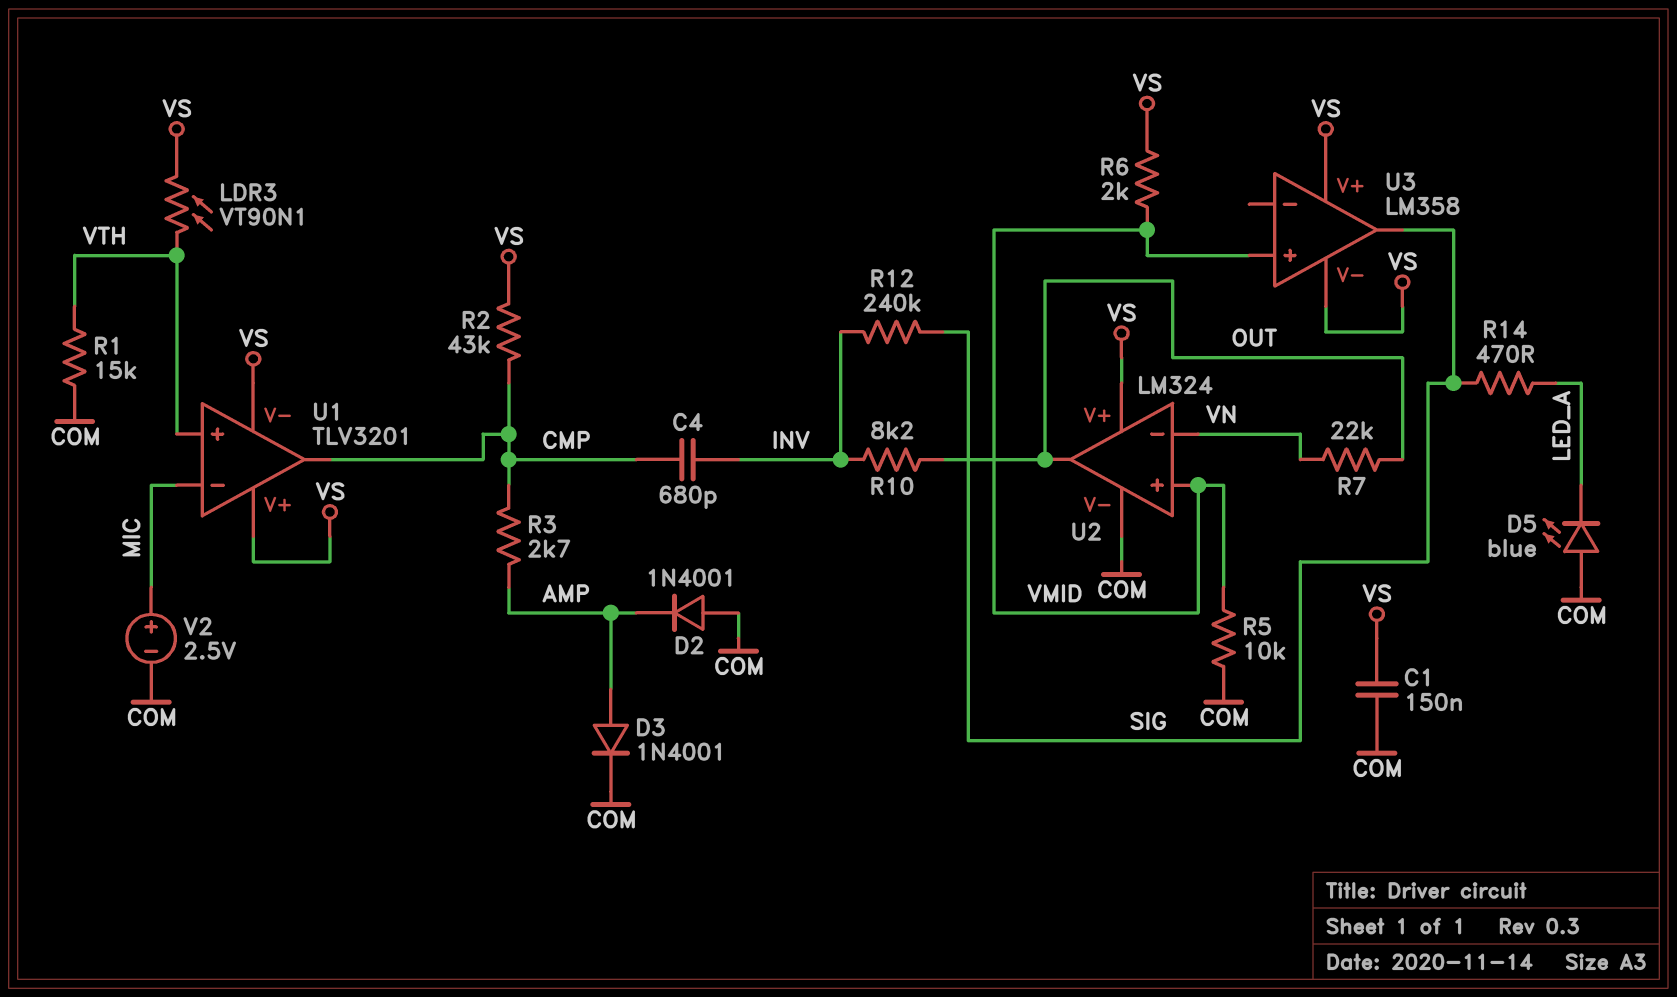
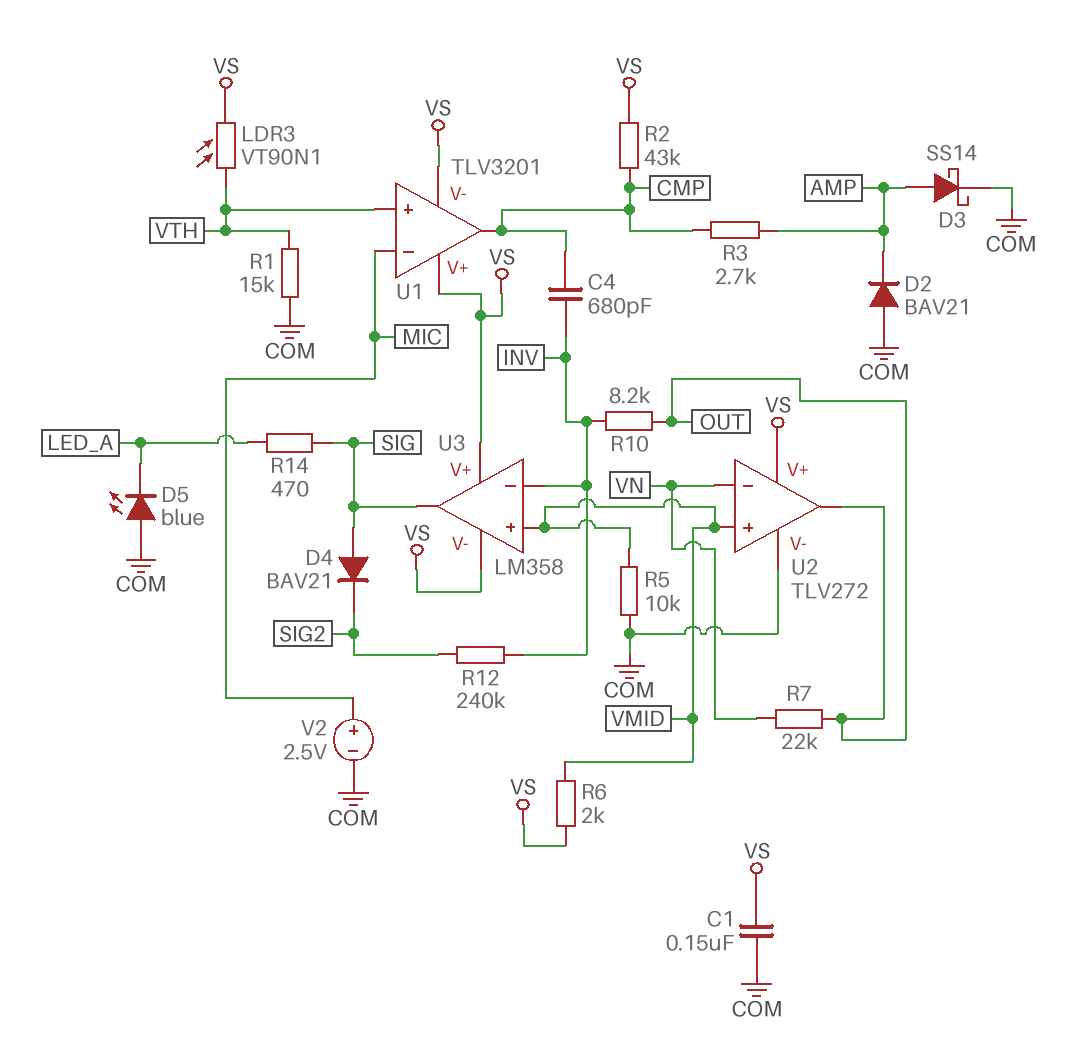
D2: diode 1N4001 (A COM, K AMP) -> diode BAV21 (A COM, K AMP)
D3: diode 1N4001 (A AMP, K COM) -> schottky SS14 (A AMP, K COM)
D4: none -> diode BAV21 (A SIG, K SIG2)
R12: 240k (INV, SIG) -> 240k (INV, SIG2)
U2: LM324 -> TLV272
U3 pin in-: none -> INV

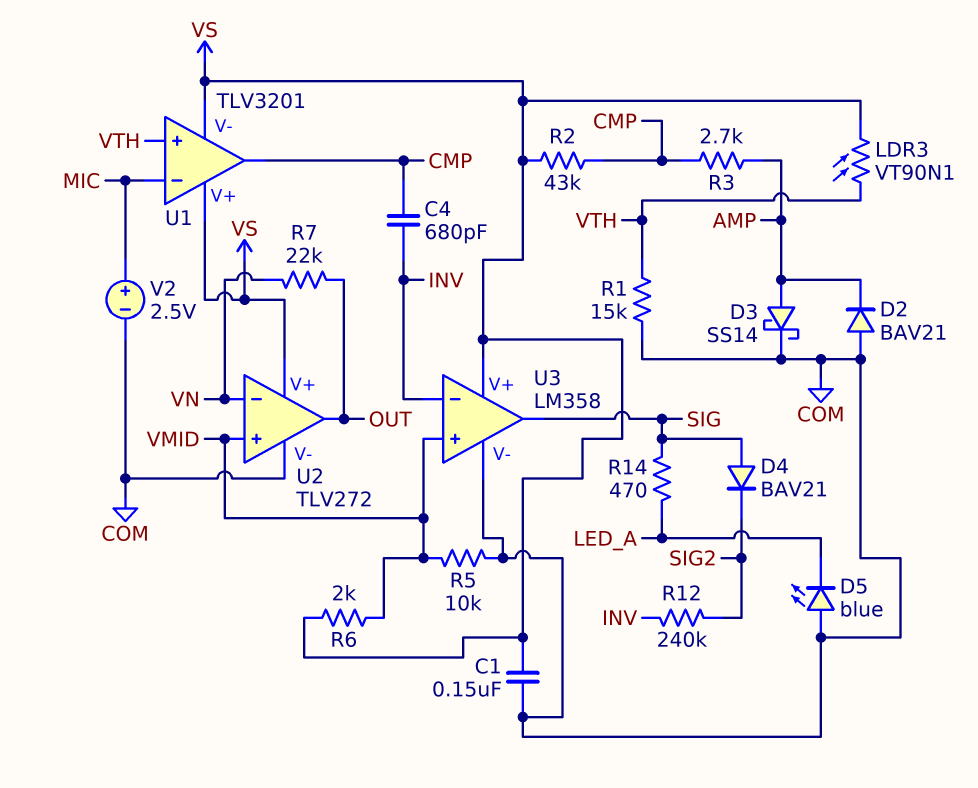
R10: 8.2k (INV, OUT) -> none
U3 pin V-: VS -> COM

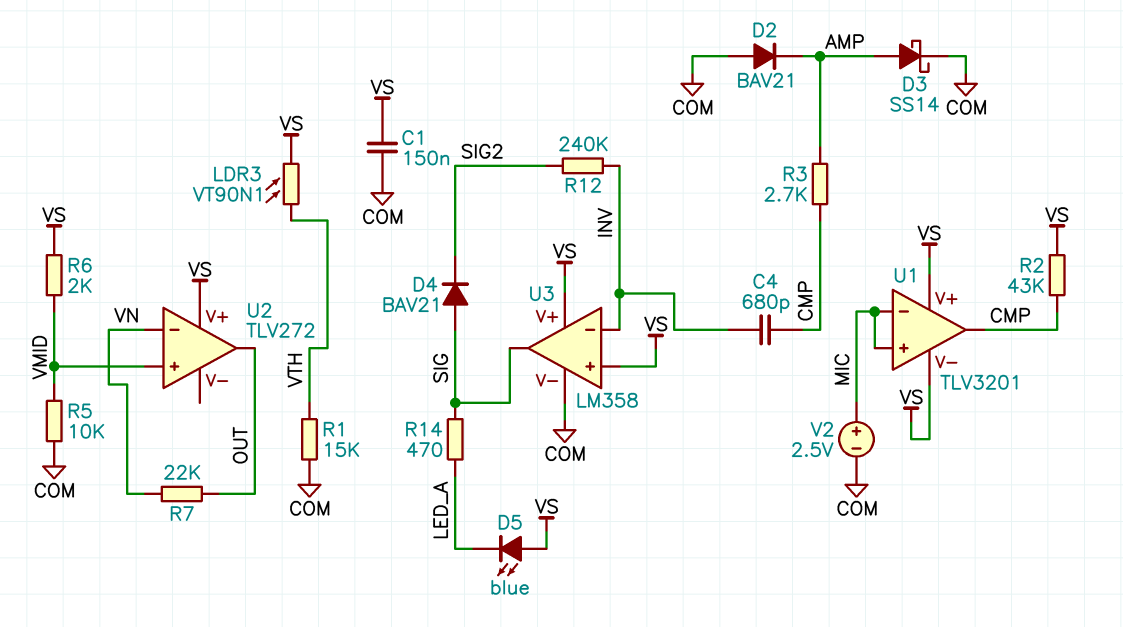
D5: LED blue (A COM, K LED_A) -> LED blue (A VS, K LED_A)
U1 pin in+: VTH -> MIC
U2 pin V-: COM -> none
U3 pin in+: VMID -> VS

